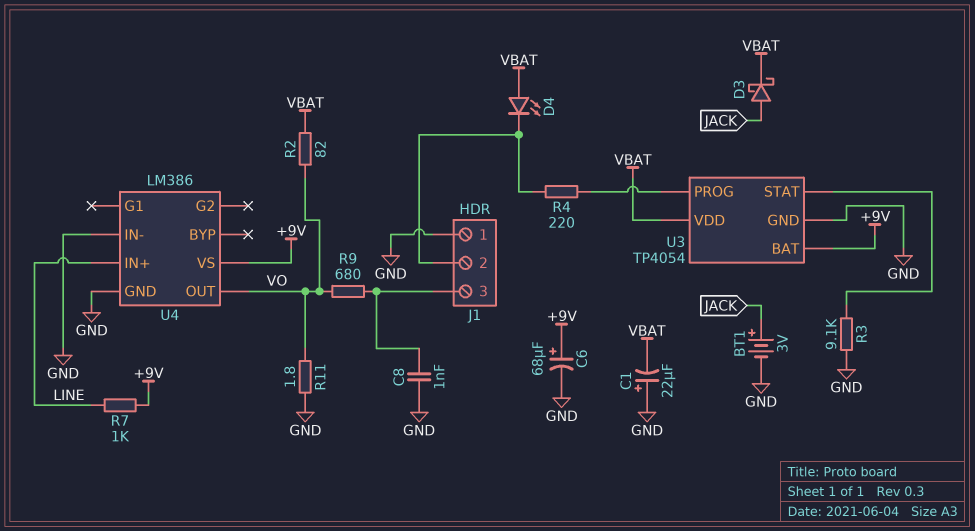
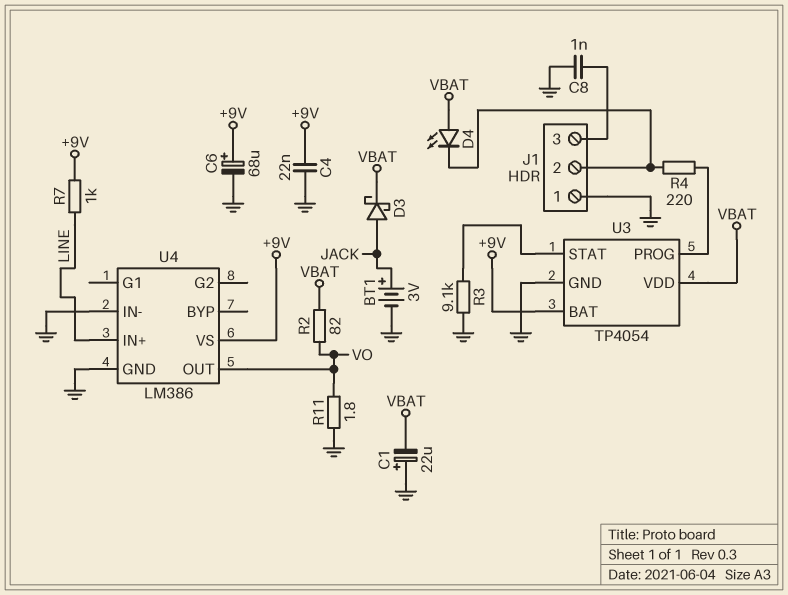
C4: none -> 22nF (+9V, GND)
R9: 680 (J1/3, VO) -> none

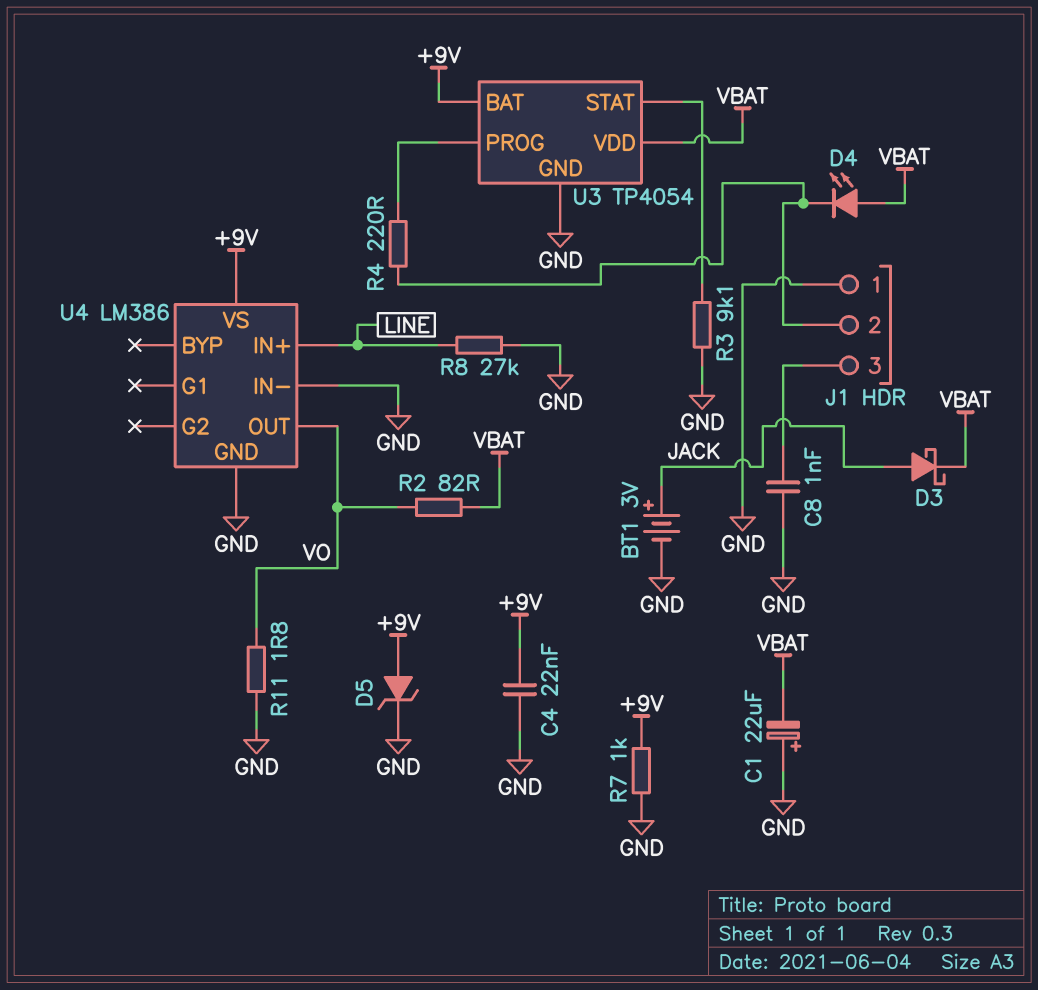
C6: 68uF (plus +9V, minus GND) -> none
D5: none -> zener (A +9V, K GND)
R7: 1k (+9V, LINE) -> 1k (+9V, GND)
R8: none -> 27k (GND, LINE)

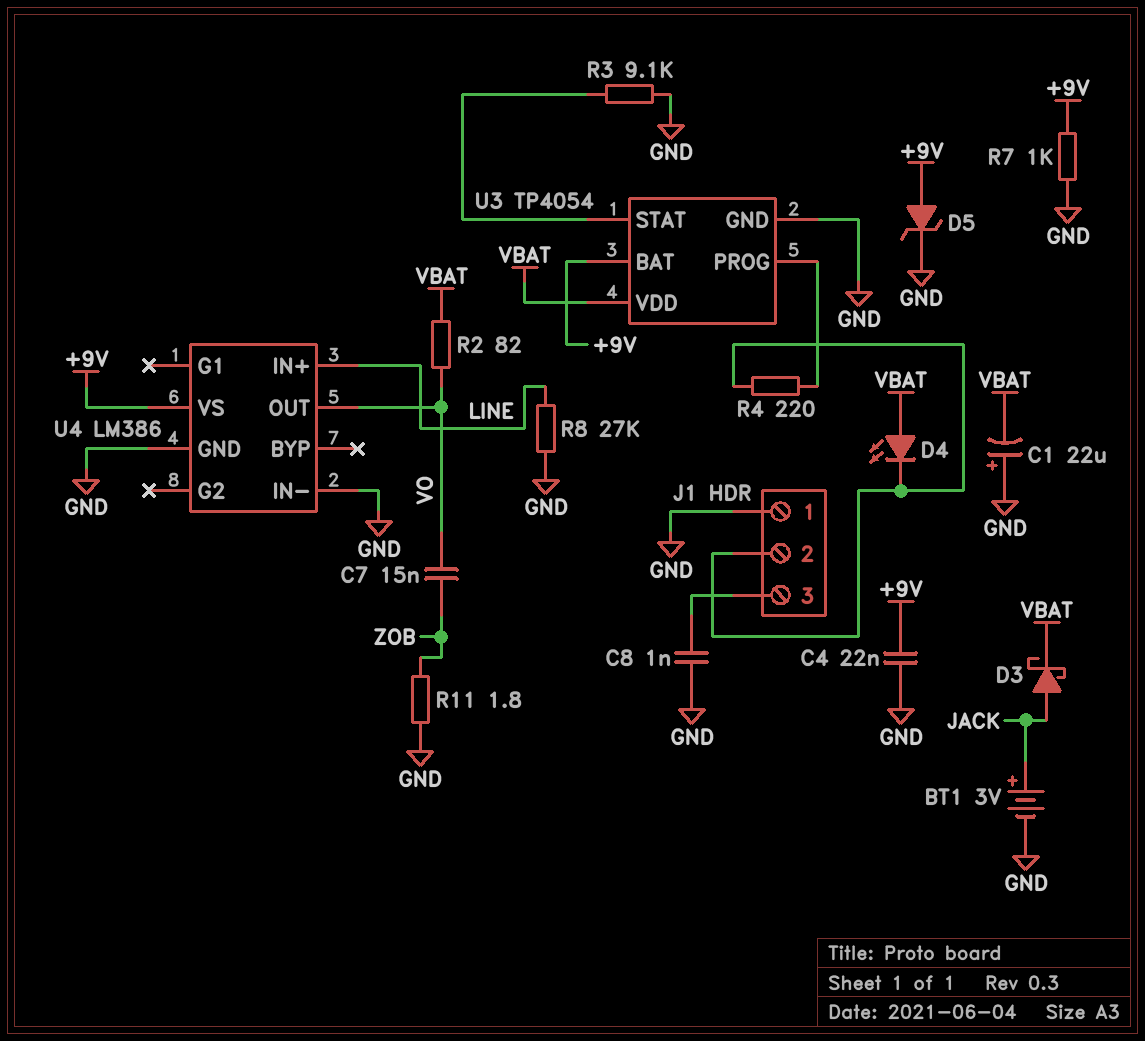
C7: none -> 15nF (VO, ZOB)
R11: 1.8 (GND, VO) -> 1.8 (GND, ZOB)

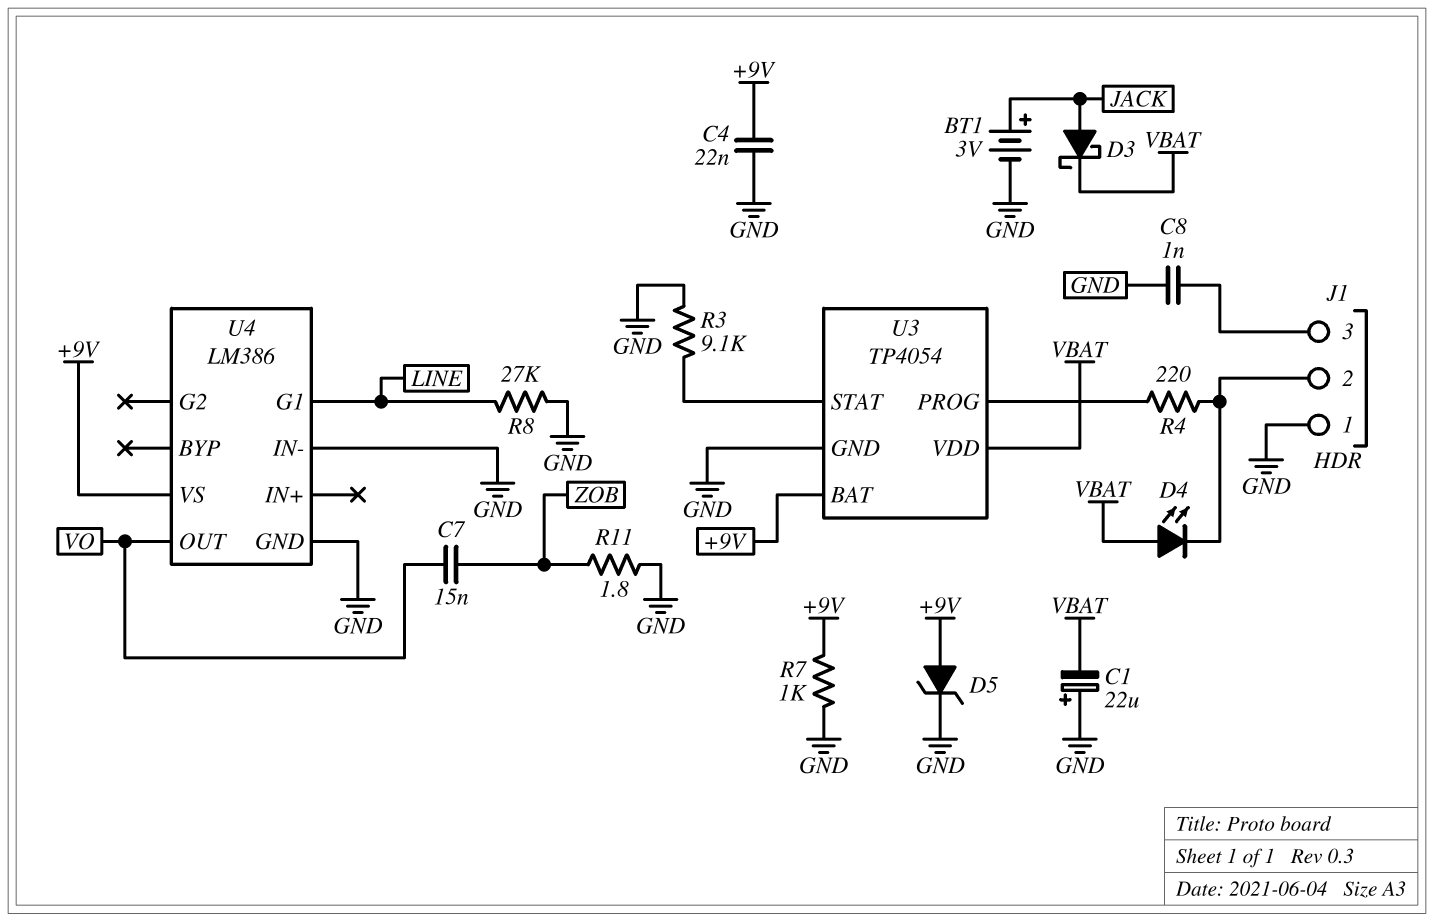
R2: 82 (VBAT, VO) -> none
U4 pin G1: none -> LINE
U4 pin IN+: LINE -> none

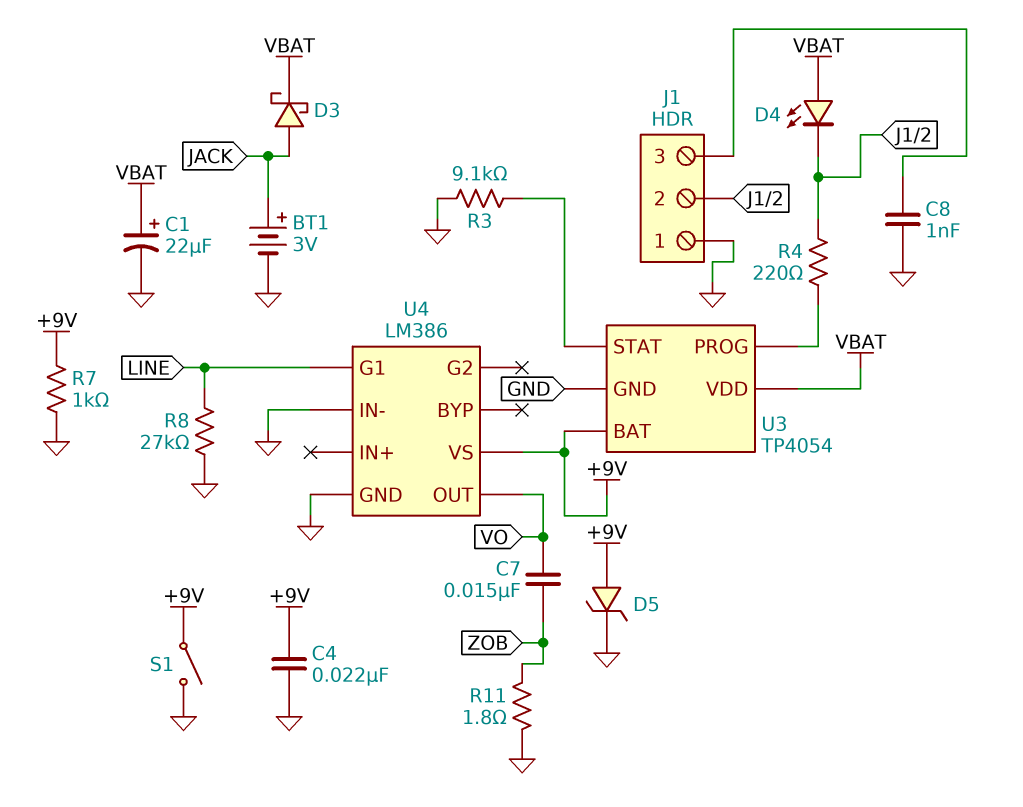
C1: 22uF (plus GND, minus VBAT) -> 22uF (plus VBAT, minus GND)
S1: none -> switch (+9V, GND)

